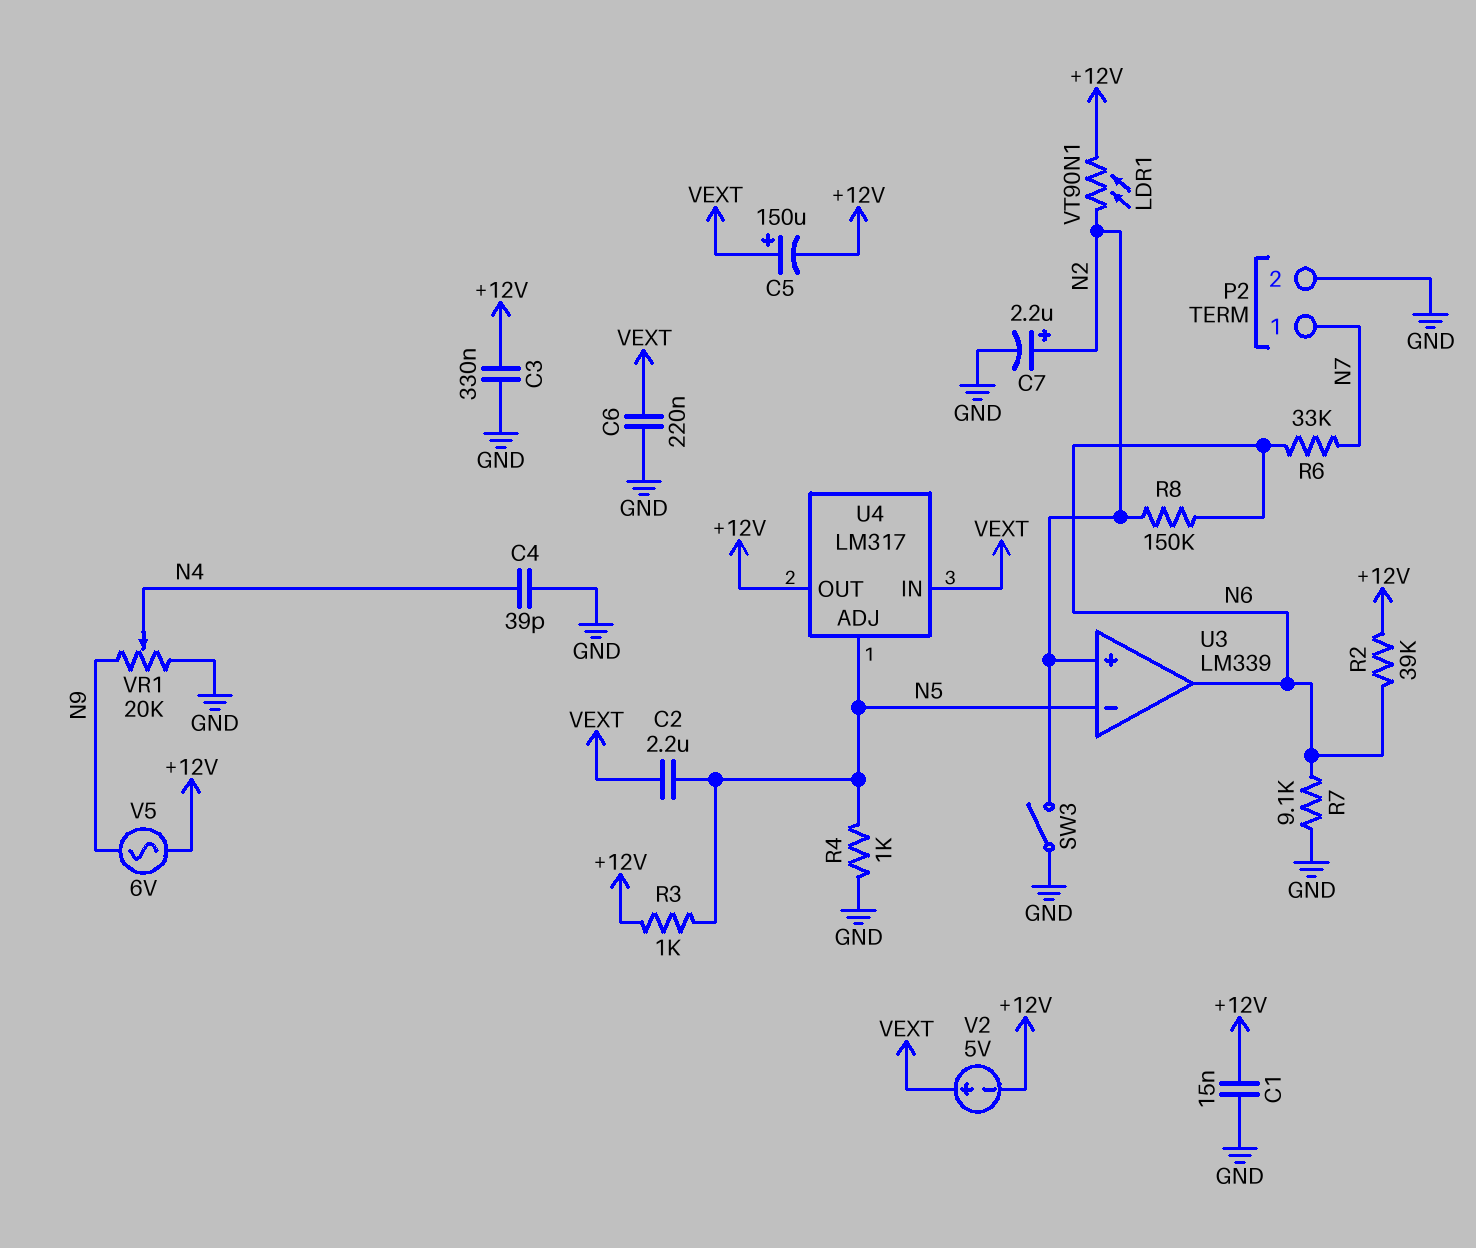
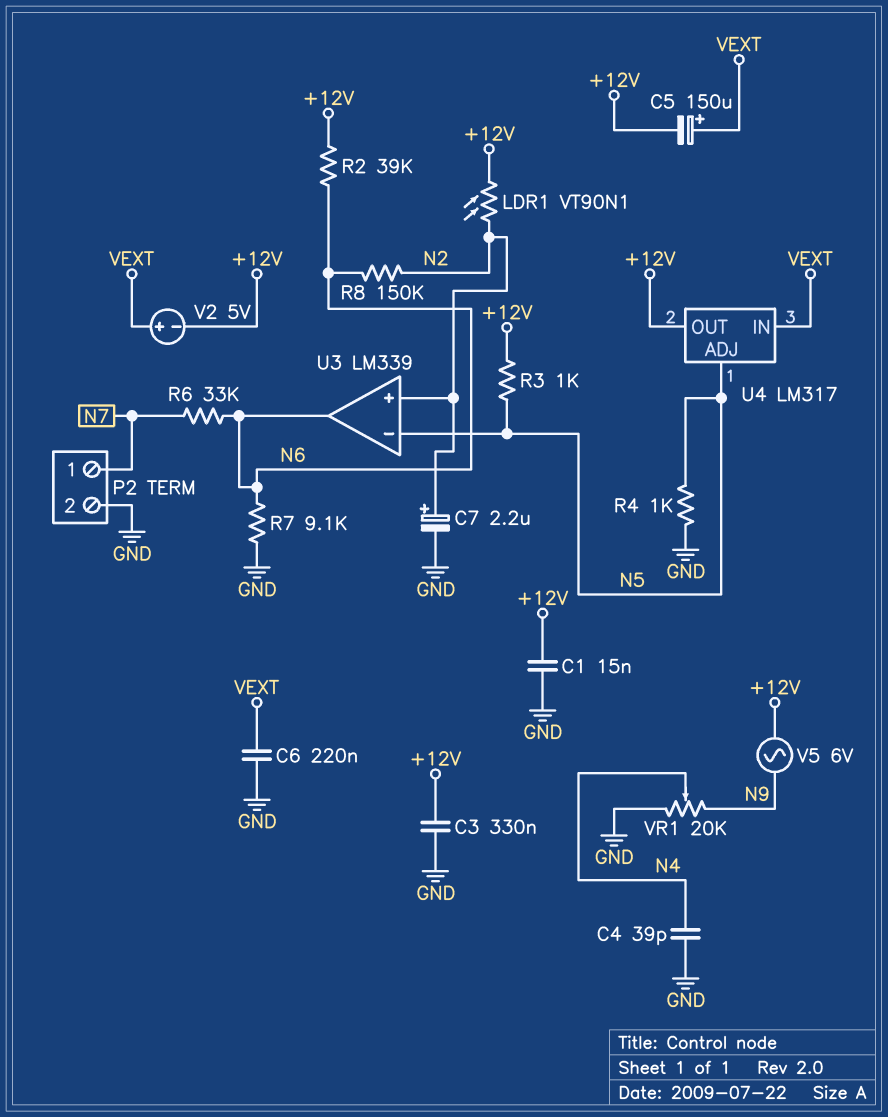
C2: 2.2uF (N5, VEXT) -> none
SW3: switch (GND, N2) -> none

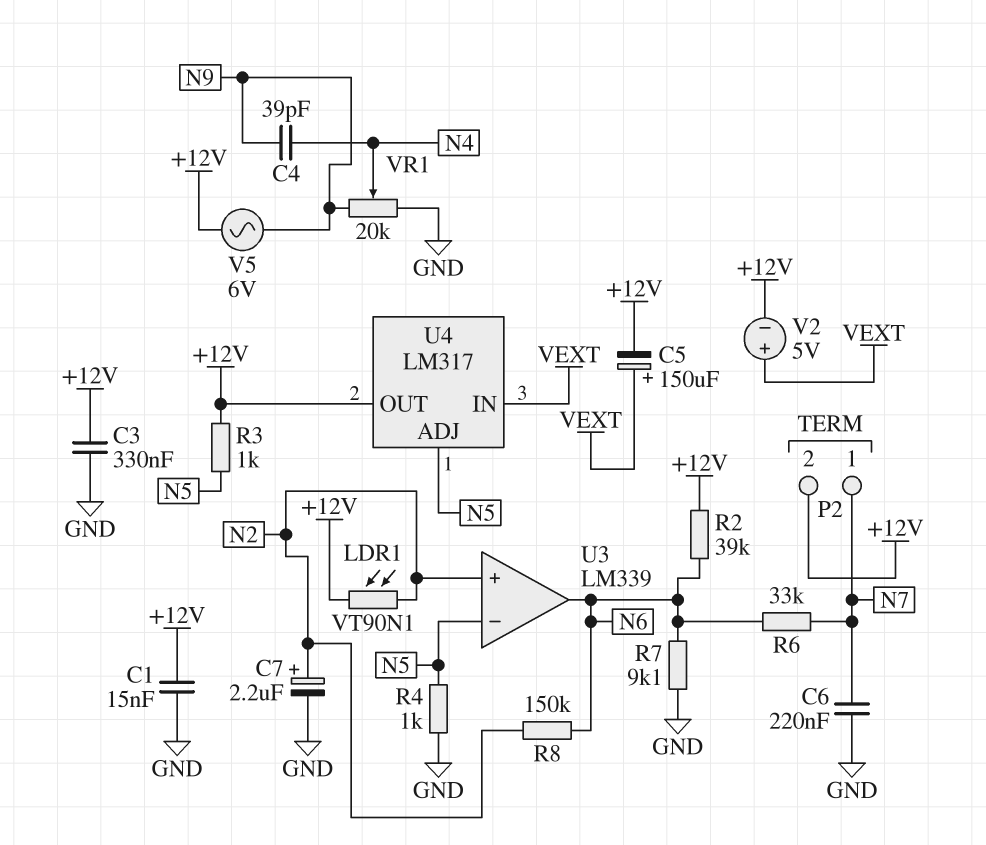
C4: 39pF (GND, N4) -> 39pF (N4, N9)
C6: 220nF (GND, VEXT) -> 220nF (GND, N7)
P2 pin 2: GND -> +12V

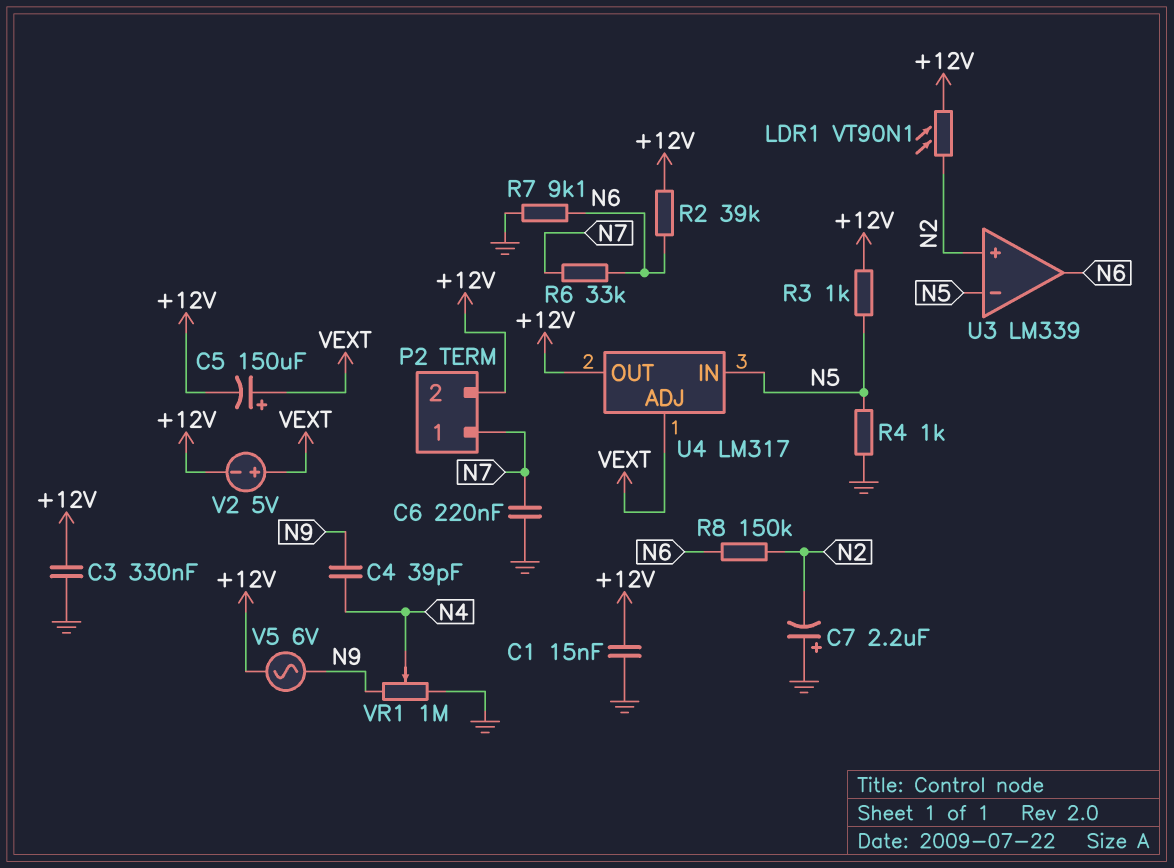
C7: 2.2uF (plus N2, minus GND) -> 2.2uF (plus GND, minus N2)
U4 pin ADJ: N5 -> VEXT
U4 pin IN: VEXT -> N5
VR1: 20k (GND, N9, wiper N4) -> 1M (GND, N9, wiper N4)

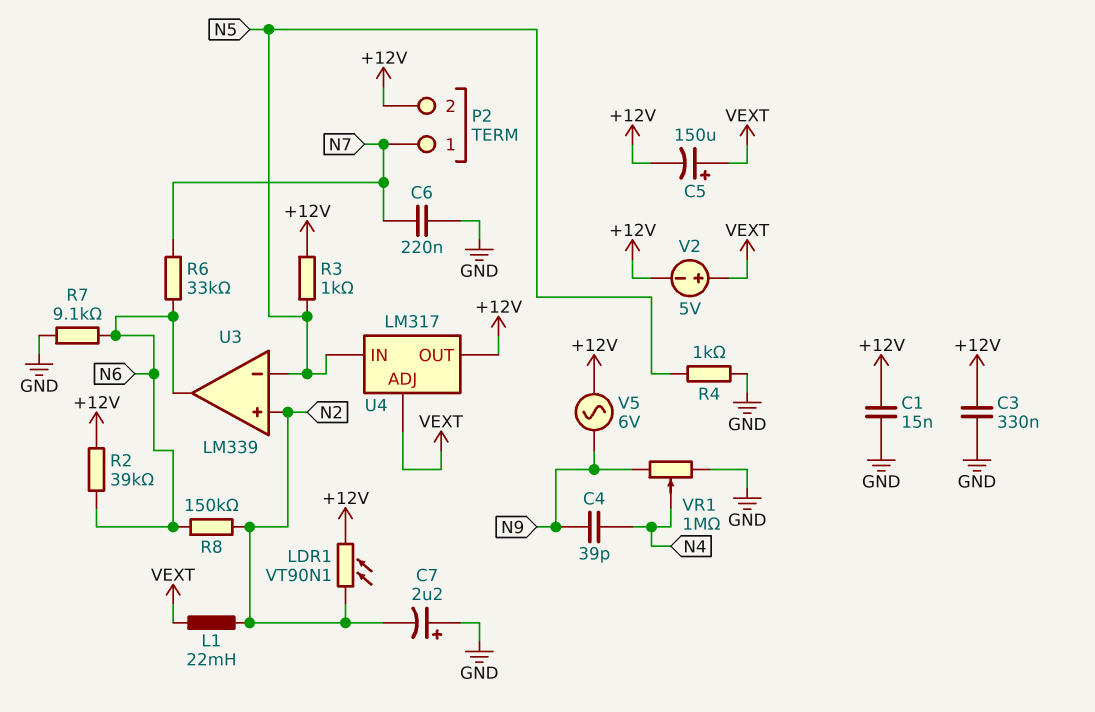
L1: none -> 22mH (N2, VEXT)

